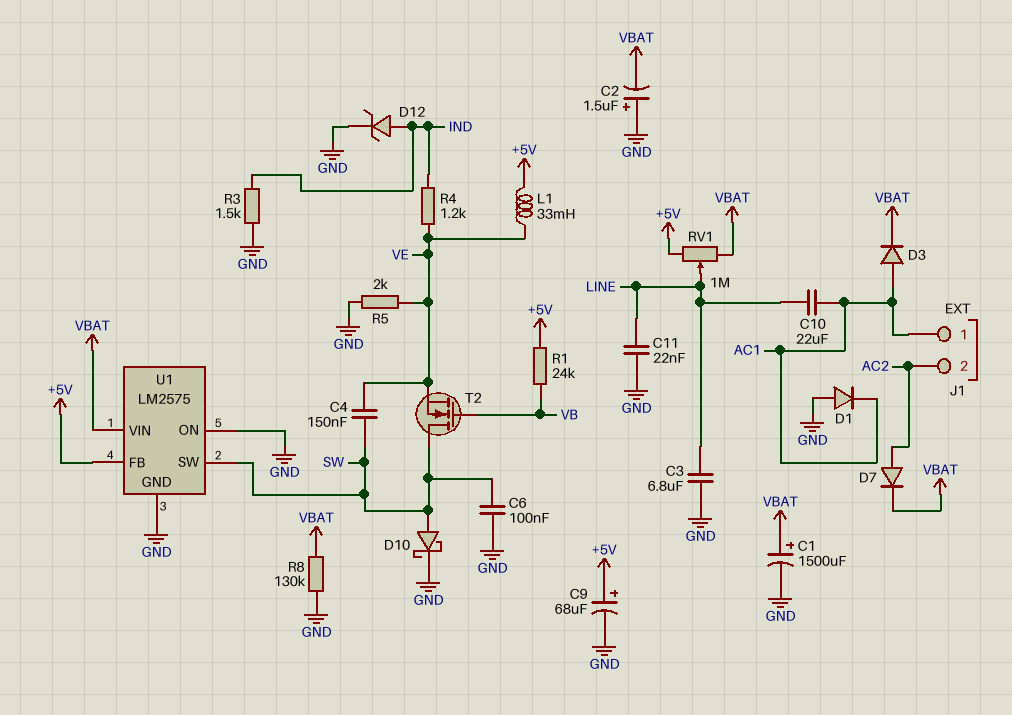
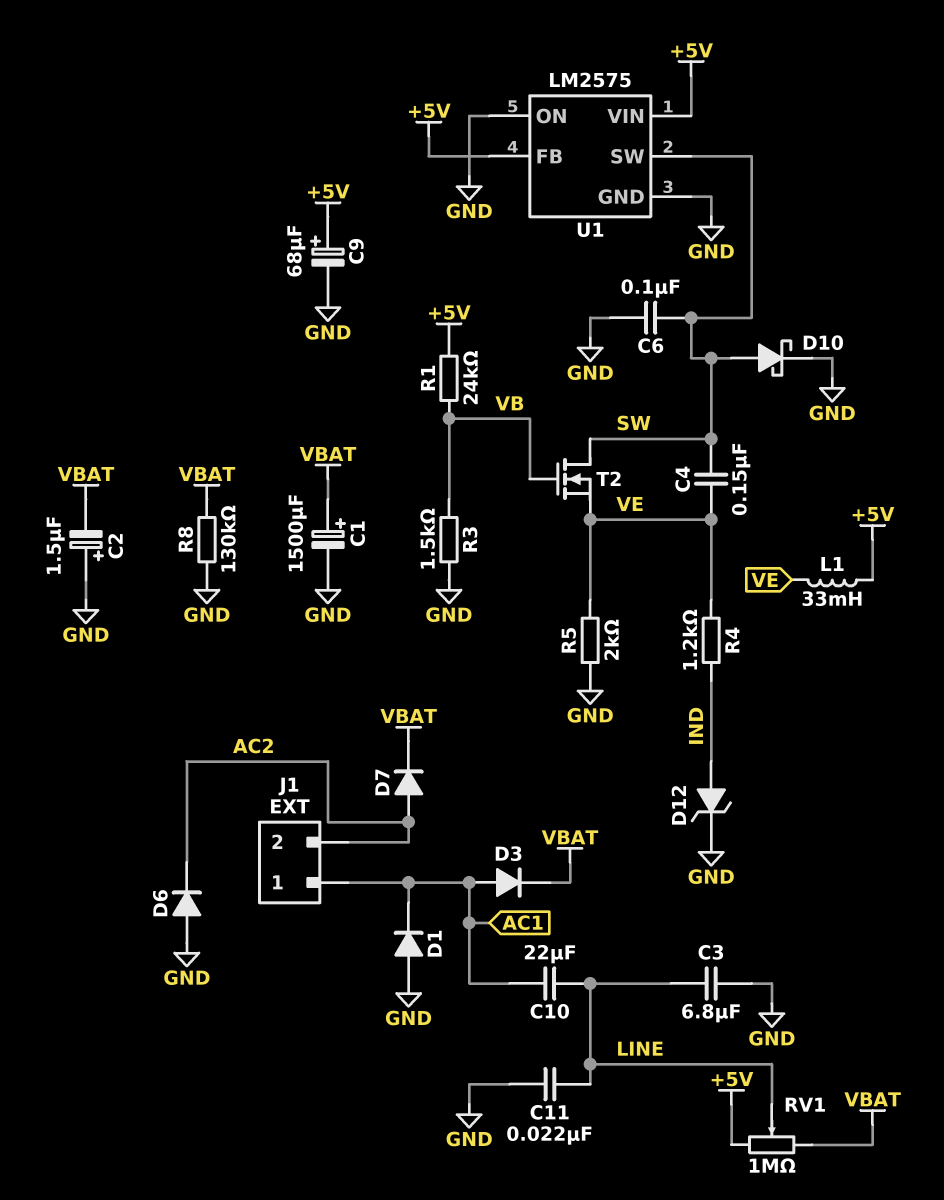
D6: none -> diode (A GND, K AC2)
R3: 1.5k (GND, IND) -> 1.5k (GND, VB)
U1 pin VIN: VBAT -> +5V

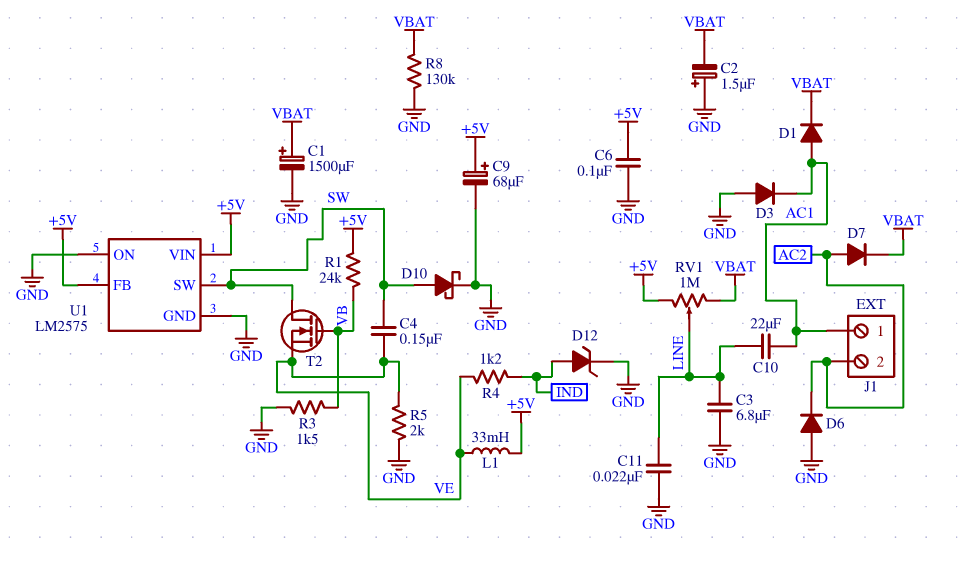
C6: 100nF (GND, SW) -> 100nF (+5V, GND)
D1: diode (A GND, K AC1) -> diode (A AC1, K VBAT)
D3: diode (A AC1, K VBAT) -> diode (A GND, K AC1)

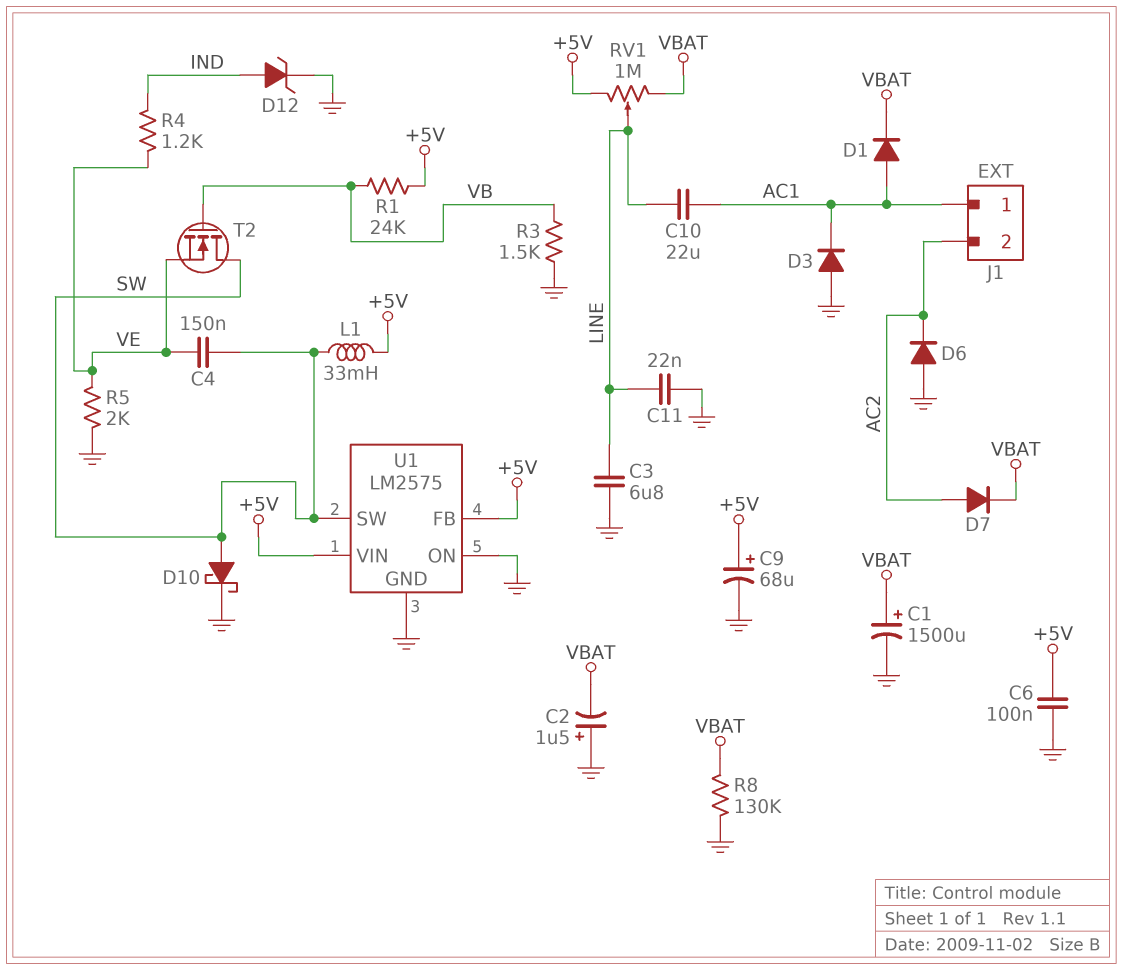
L1: 33mH (+5V, VE) -> 33mH (+5V, SW)

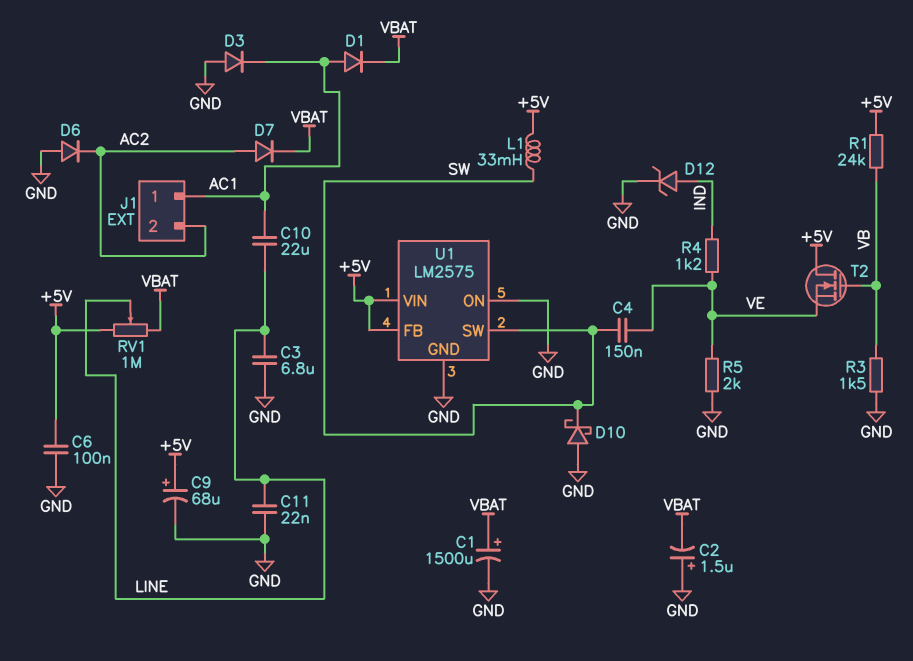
D10: schottky (A SW, K GND) -> schottky (A GND, K SW)
R8: 130k (GND, VBAT) -> none
T2: NMOS (G VB, D SW, S VE) -> NMOS (G VB, D +5V, S VE)

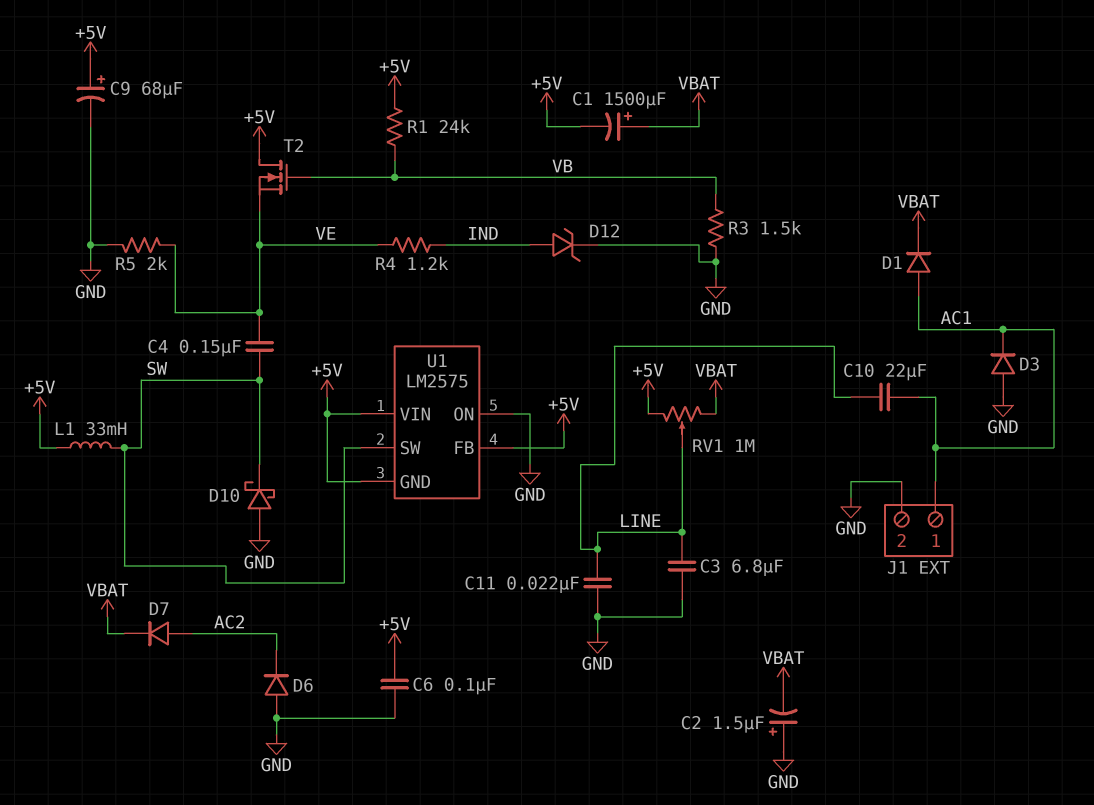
C1: 1500uF (plus VBAT, minus GND) -> 1500uF (plus VBAT, minus +5V)
J1 pin 2: AC2 -> GND
U1 pin GND: GND -> +5V

